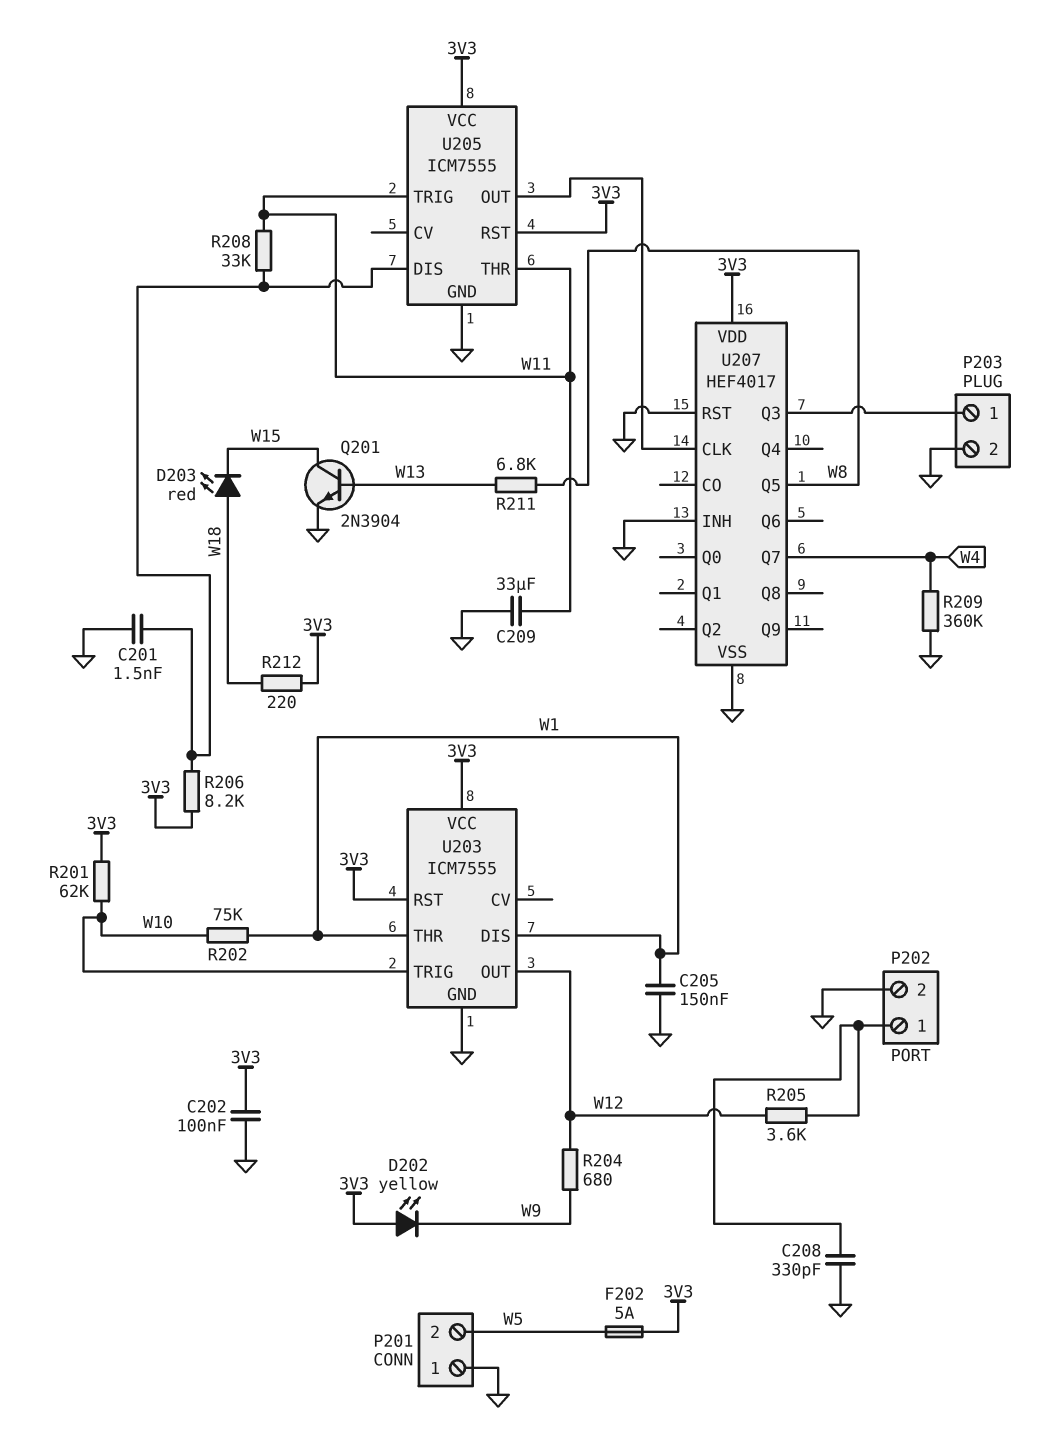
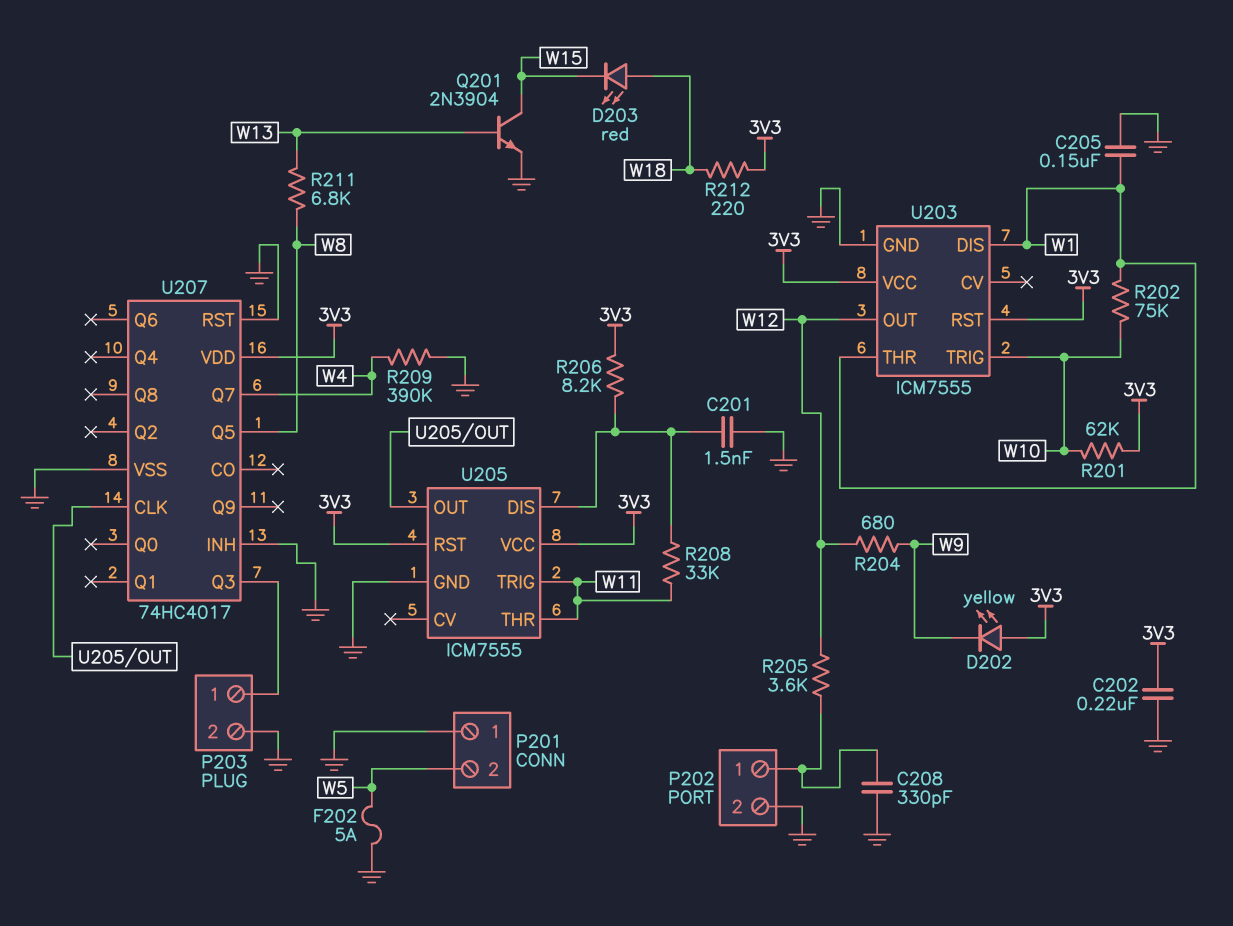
C202: 100nF (3V3, GND) -> 220nF (3V3, GND)
C209: 33uF (GND, W11) -> none
F202: 5A (3V3, W5) -> 5A (GND, W5)
R209: 360k (GND, W4) -> 390k (GND, W4)
U207: HEF4017 -> 74HC4017

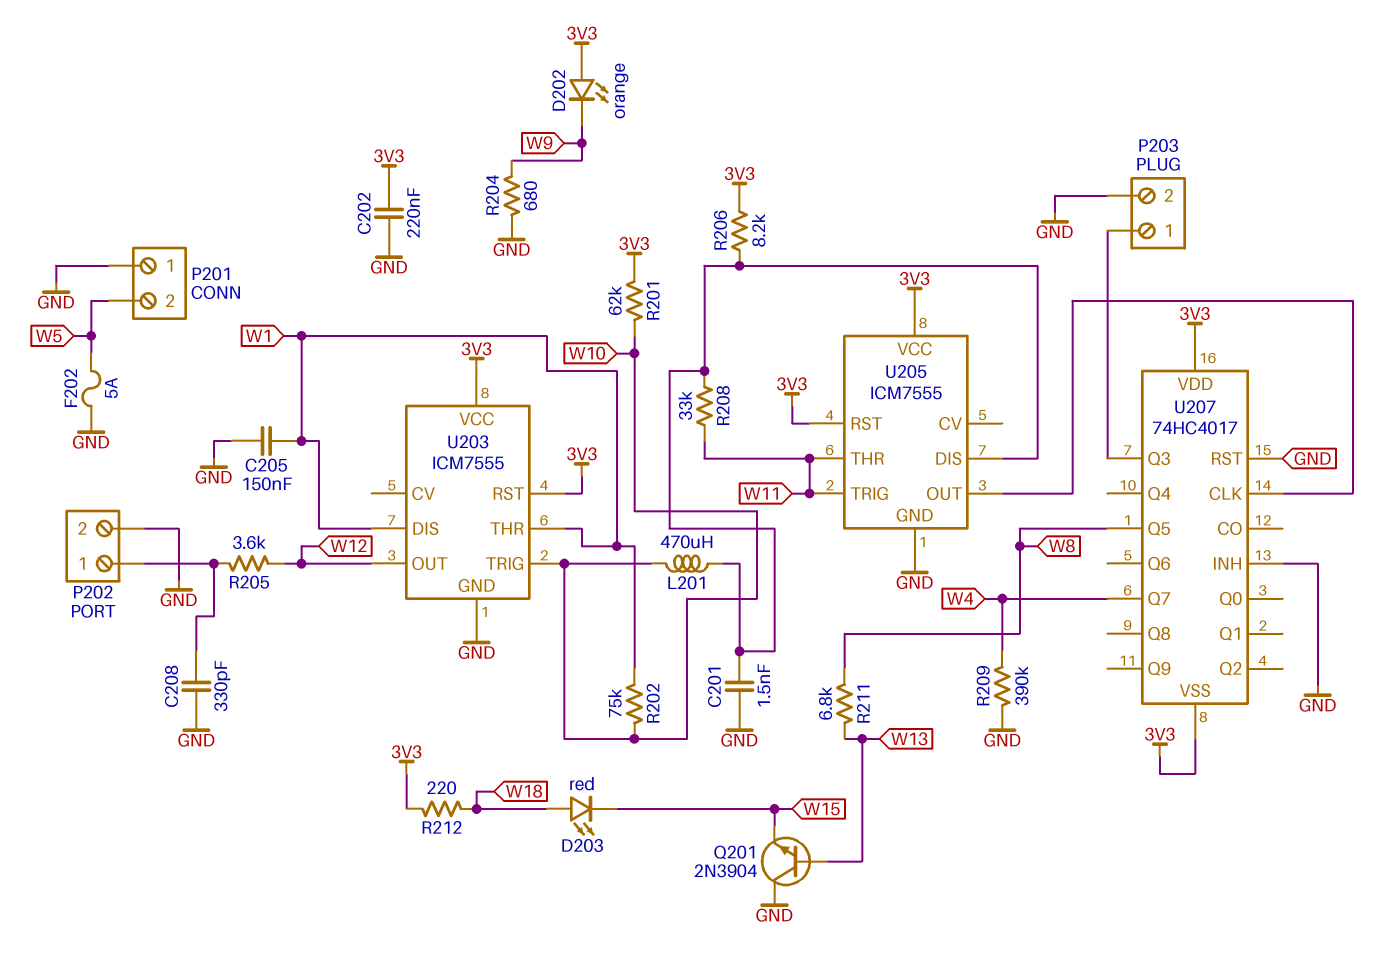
D202: LED yellow (A 3V3, K W9) -> LED orange (A 3V3, K W9)
L201: none -> 470uH (U205/DIS, W10)
Q201: NPN 2N3904 (B W13, C W15, E GND) -> NPN 2N3904 (B W13, C GND, E W15)
R204: 680 (W9, W12) -> 680 (GND, W9)
U207 pin VSS: GND -> 3V3

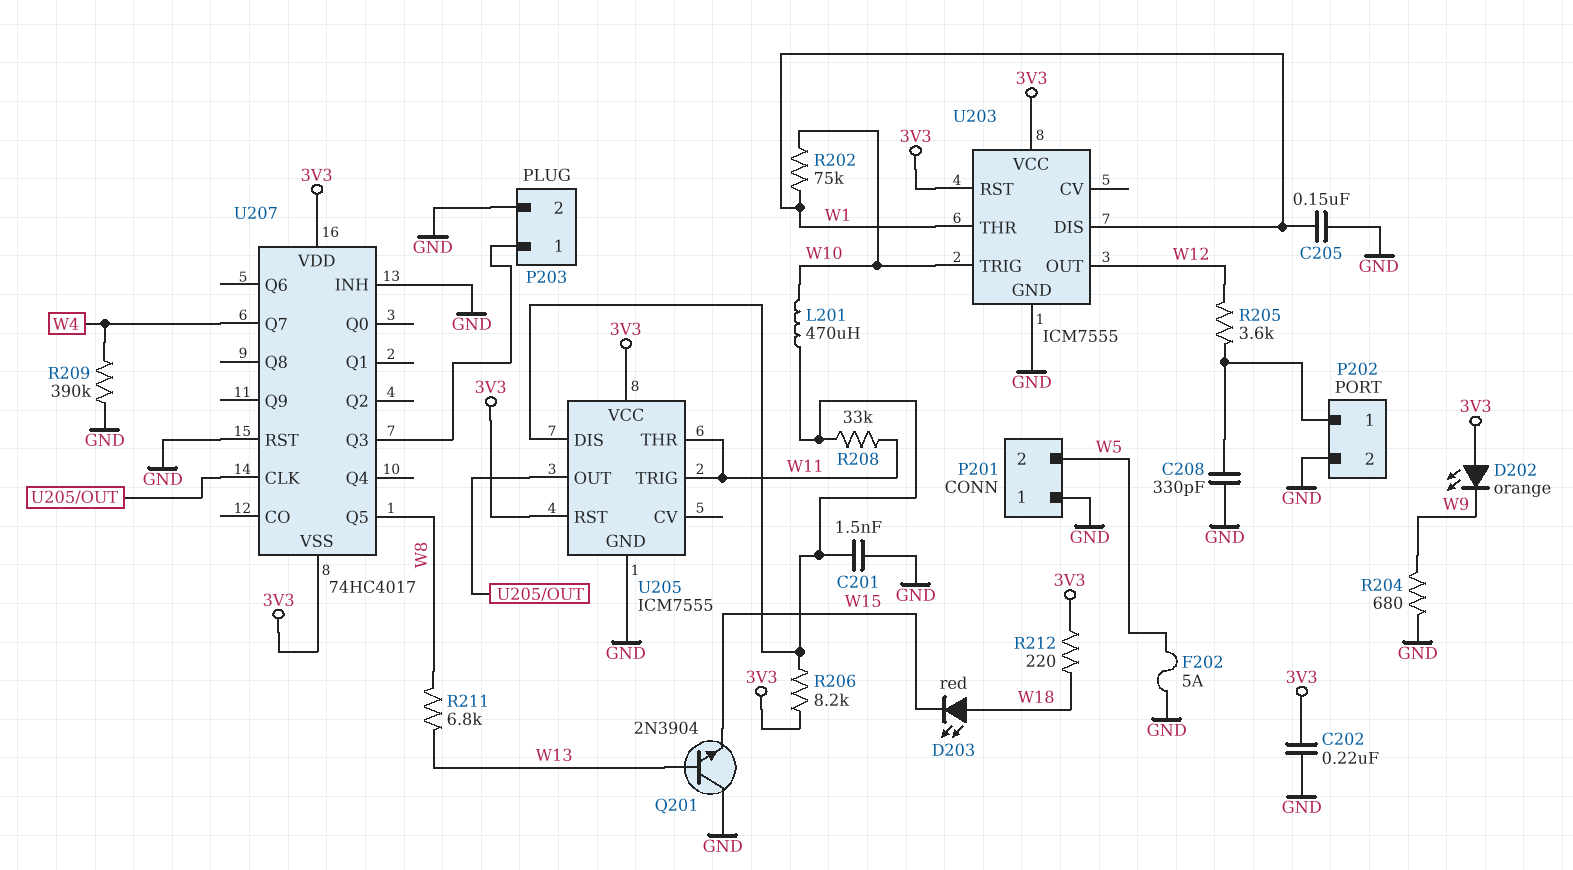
R201: 62k (3V3, W10) -> none

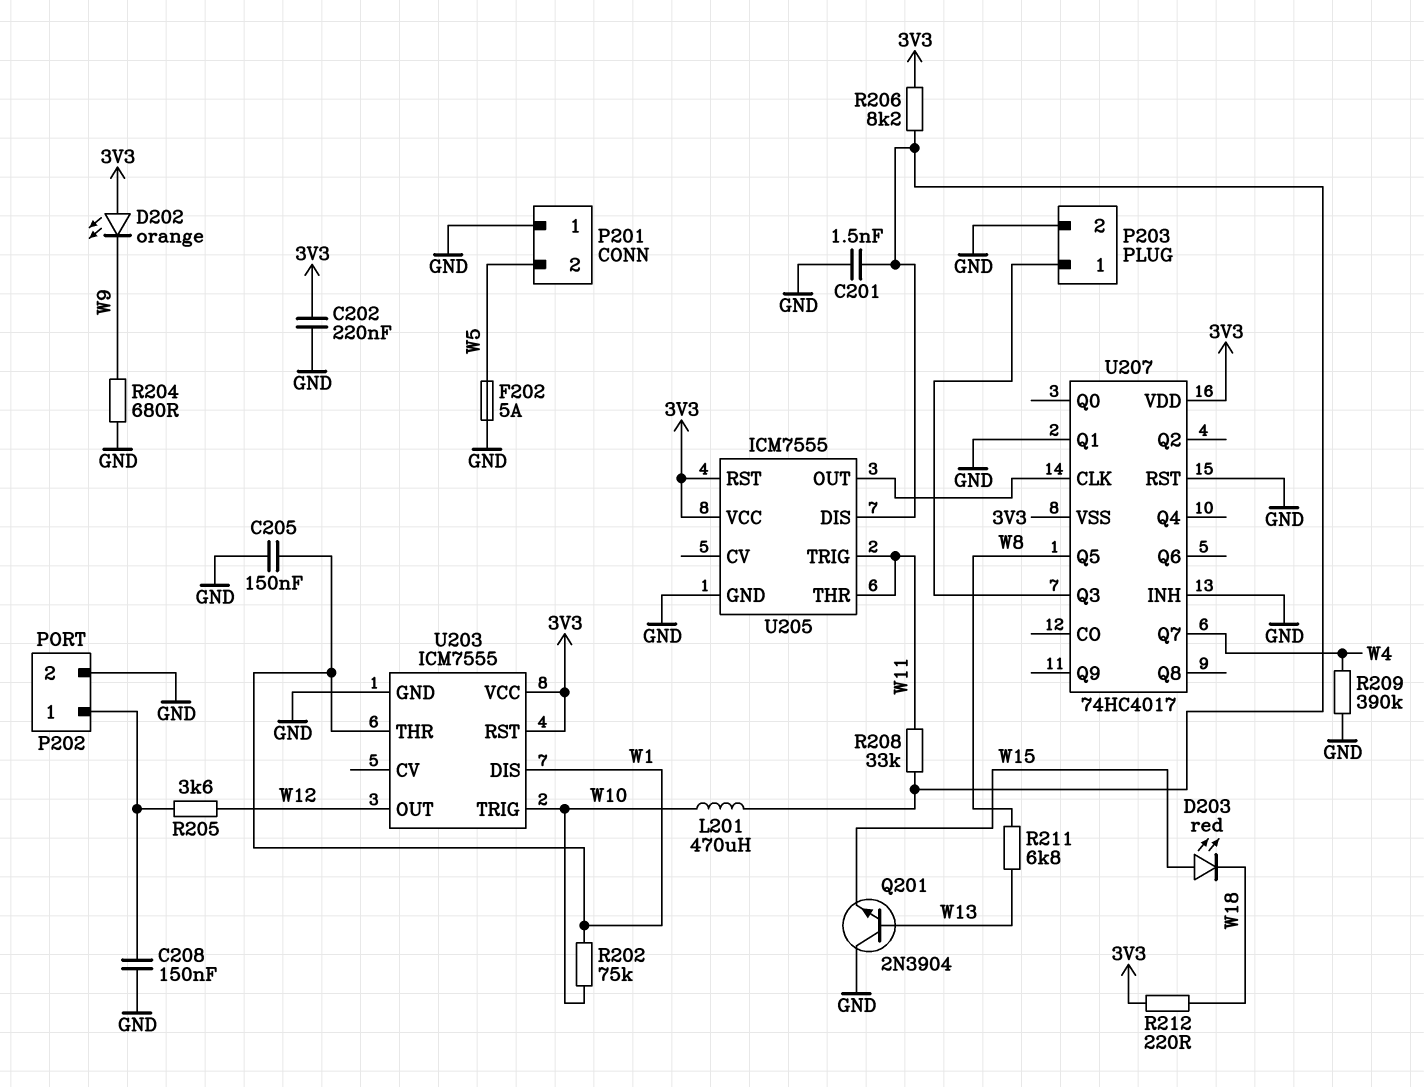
C208: 330pF (GND, P202/1) -> 150nF (GND, P202/1)
D203: LED red (A W18, K W15) -> LED red (A W15, K W18)
U207 pin Q1: none -> GND

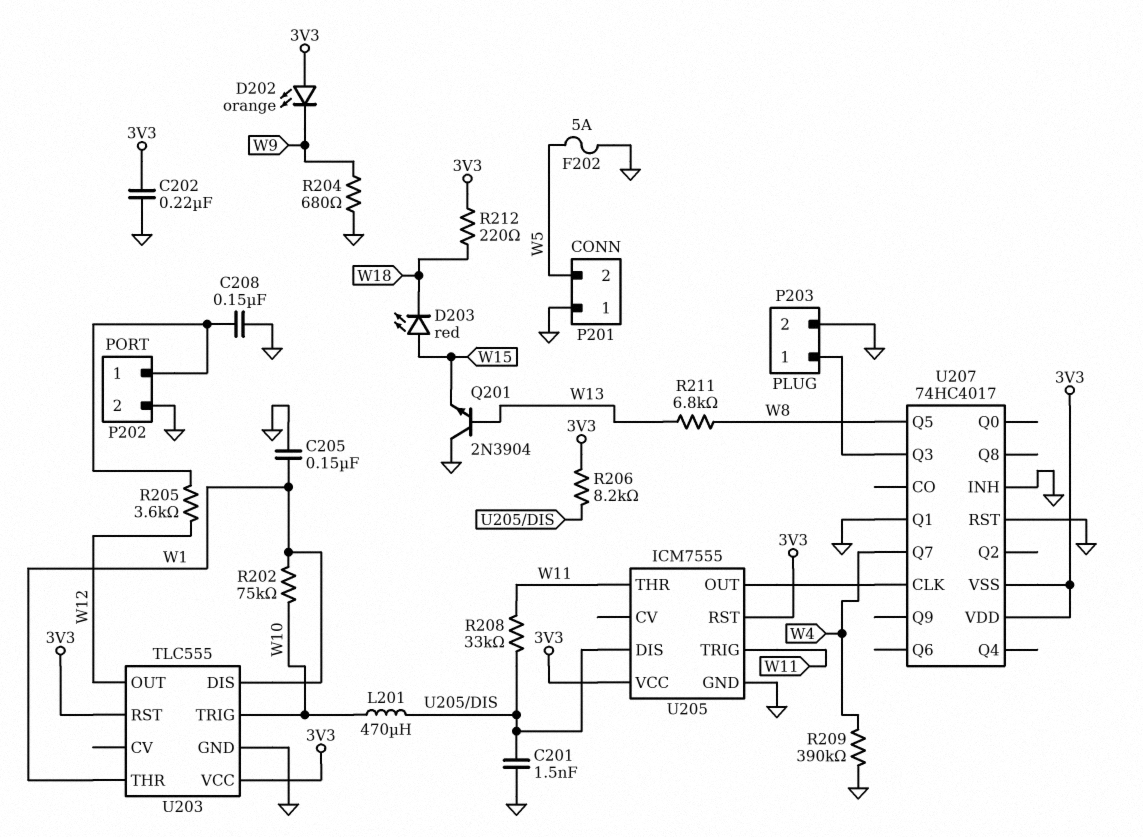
U203: ICM7555 -> TLC555

